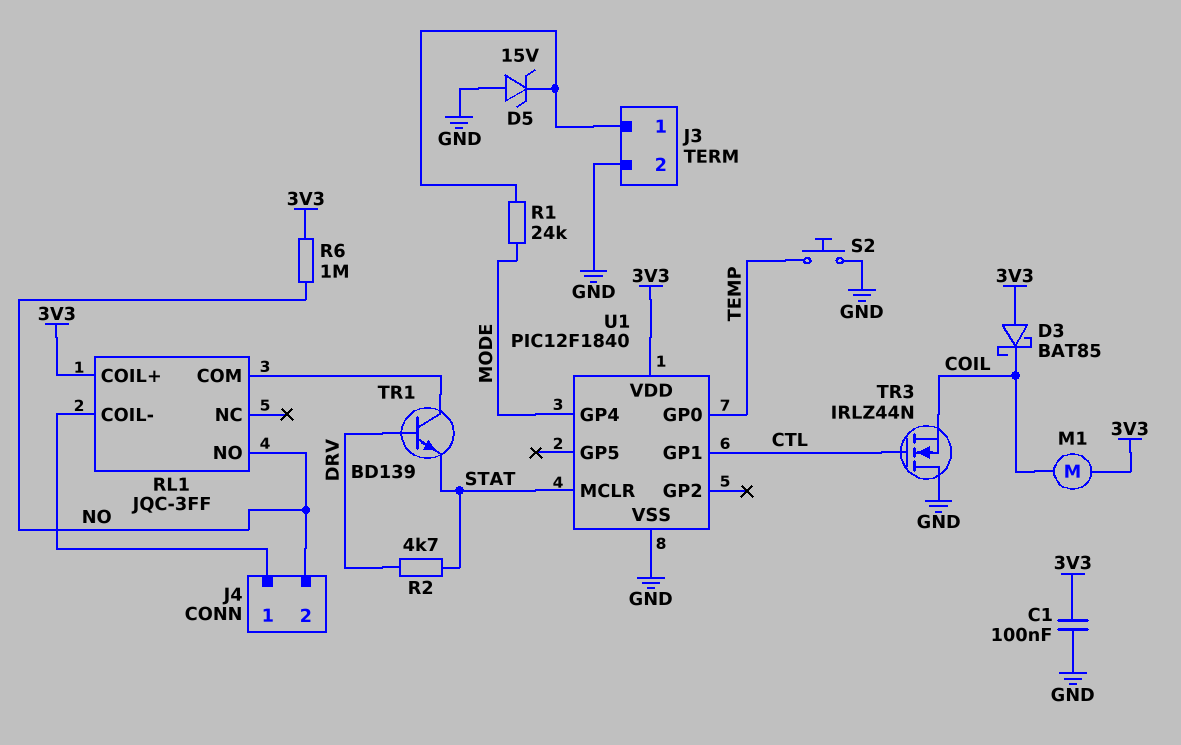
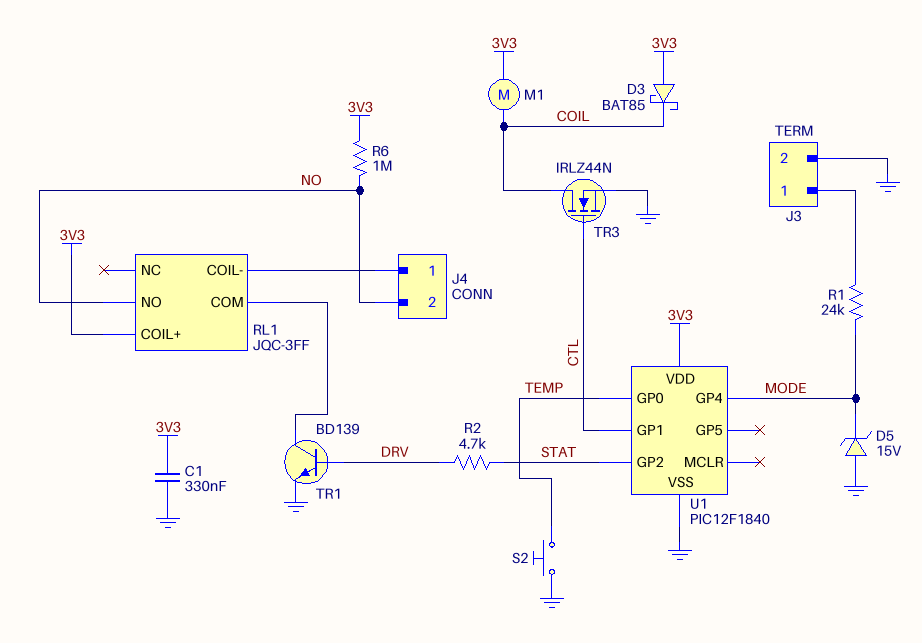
C1: 100nF (3V3, GND) -> 330nF (3V3, GND)
D5: zener 15V (A GND, K J3/1) -> zener 15V (A GND, K MODE)
TR1: NPN BD139 (B DRV, C RL1/COM, E STAT) -> NPN BD139 (B DRV, C RL1/COM, E GND)
TR3: NMOS IRLZ44N (G CTL, D GND, S COIL) -> NMOS IRLZ44N (G CTL, D COIL, S GND)
U1 pin GP2: none -> STAT
U1 pin MCLR: STAT -> none

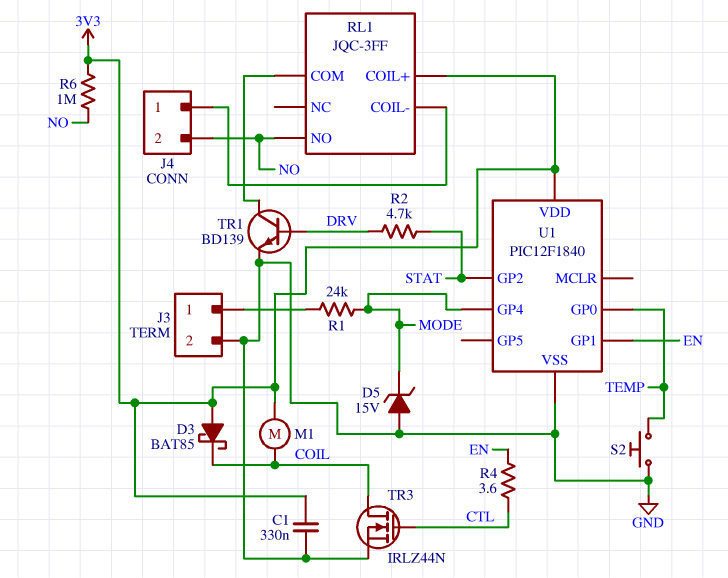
R4: none -> 3.6 (CTL, EN)
U1 pin GP1: CTL -> EN

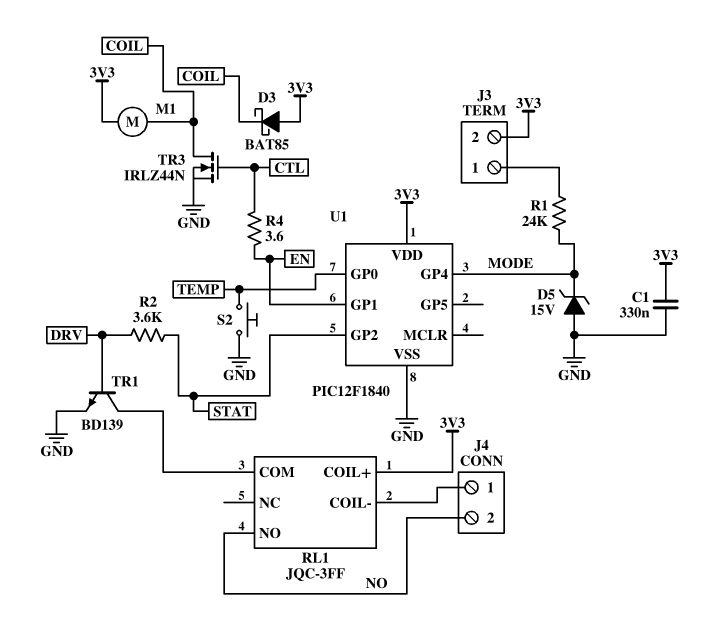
J3 pin 2: GND -> 3V3
R2: 4.7k (DRV, STAT) -> 3.6k (DRV, STAT)
R6: 1M (3V3, NO) -> none

